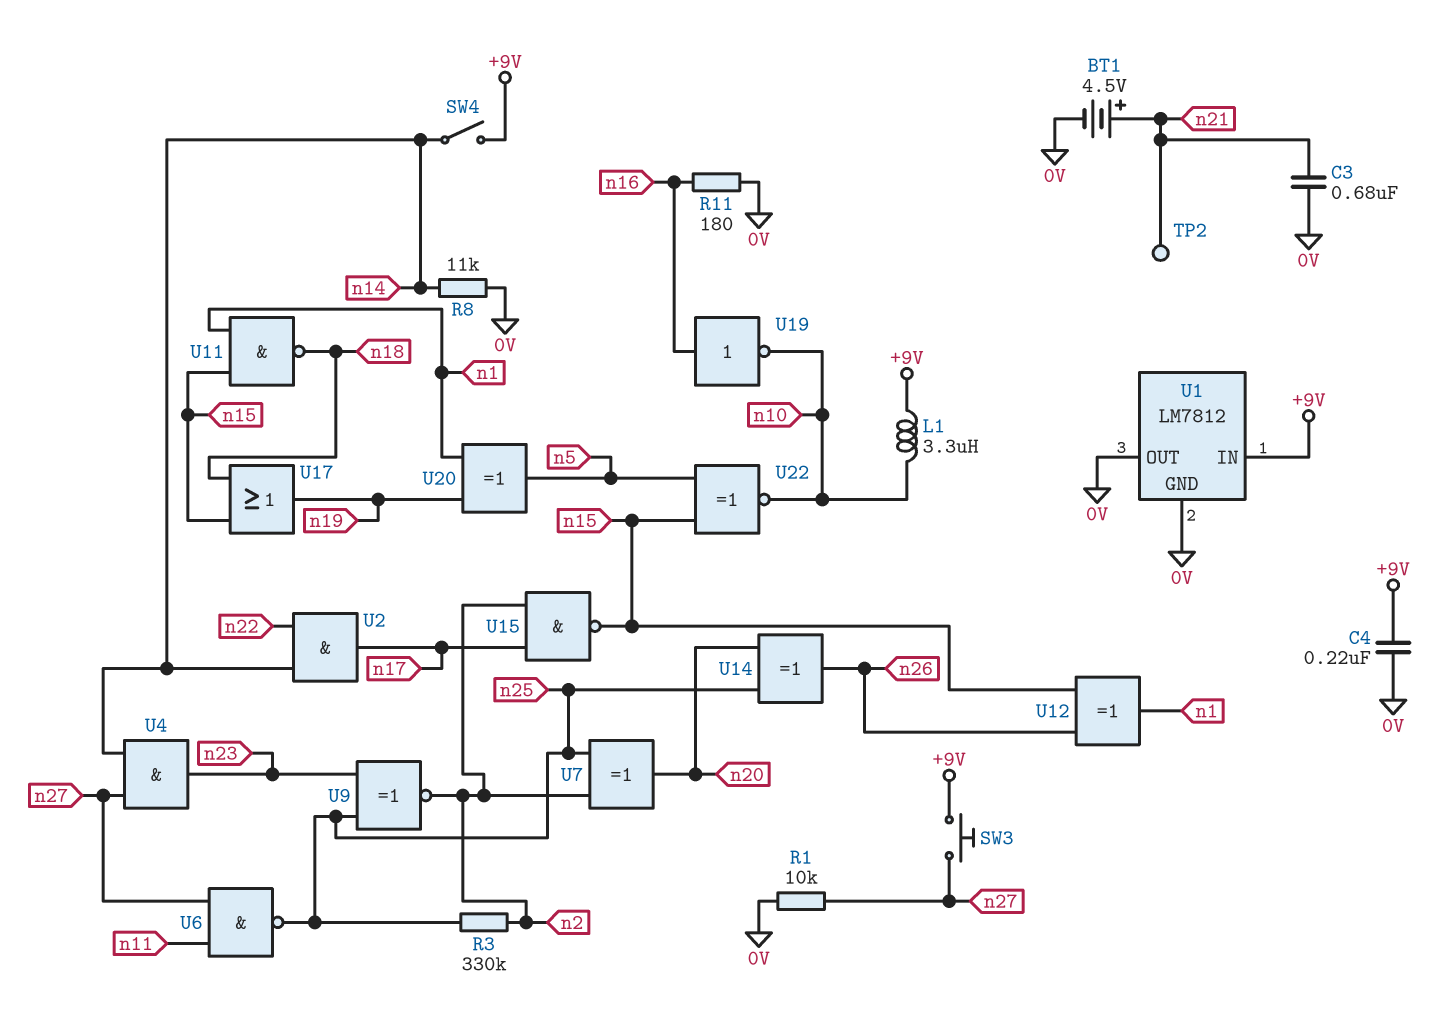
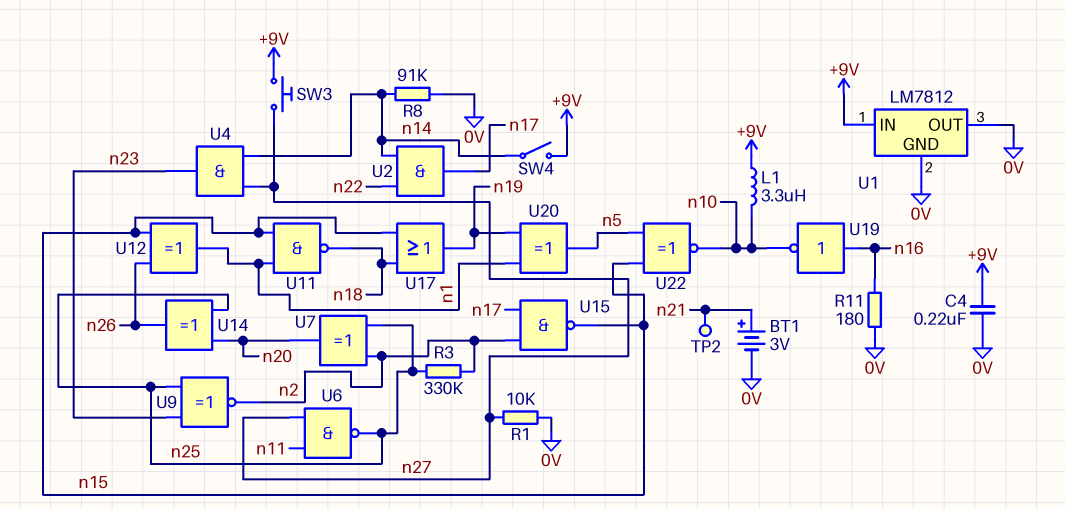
BT1: 4.5V (plus n21, minus 0V) -> 3V (plus n21, minus 0V)
C3: 680nF (0V, n21) -> none
R8: 11k (0V, n14) -> 91k (0V, n14)

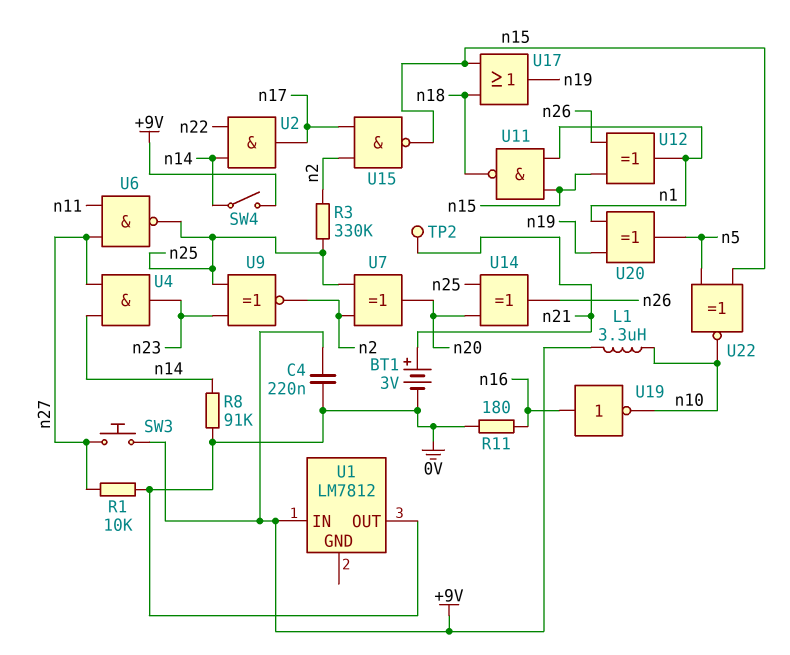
U1 pin GND: 0V -> none

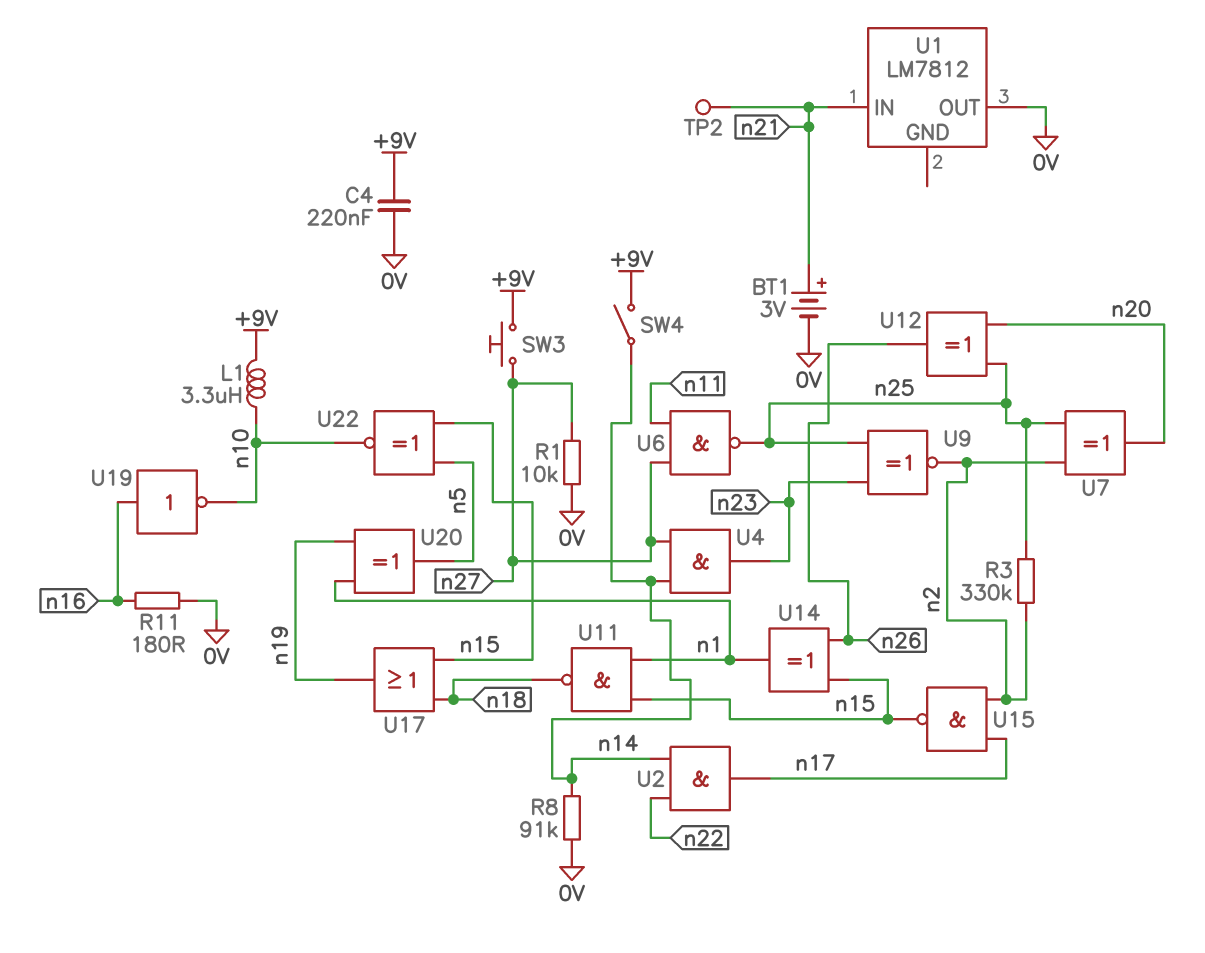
U1 pin IN: +9V -> n21
U12: XOR (in n15, in n26, out n1) -> XOR (in n20, in n25, out n26)
U14: XOR (in n20, in n25, out n26) -> XOR (in n15, in n26, out n1)

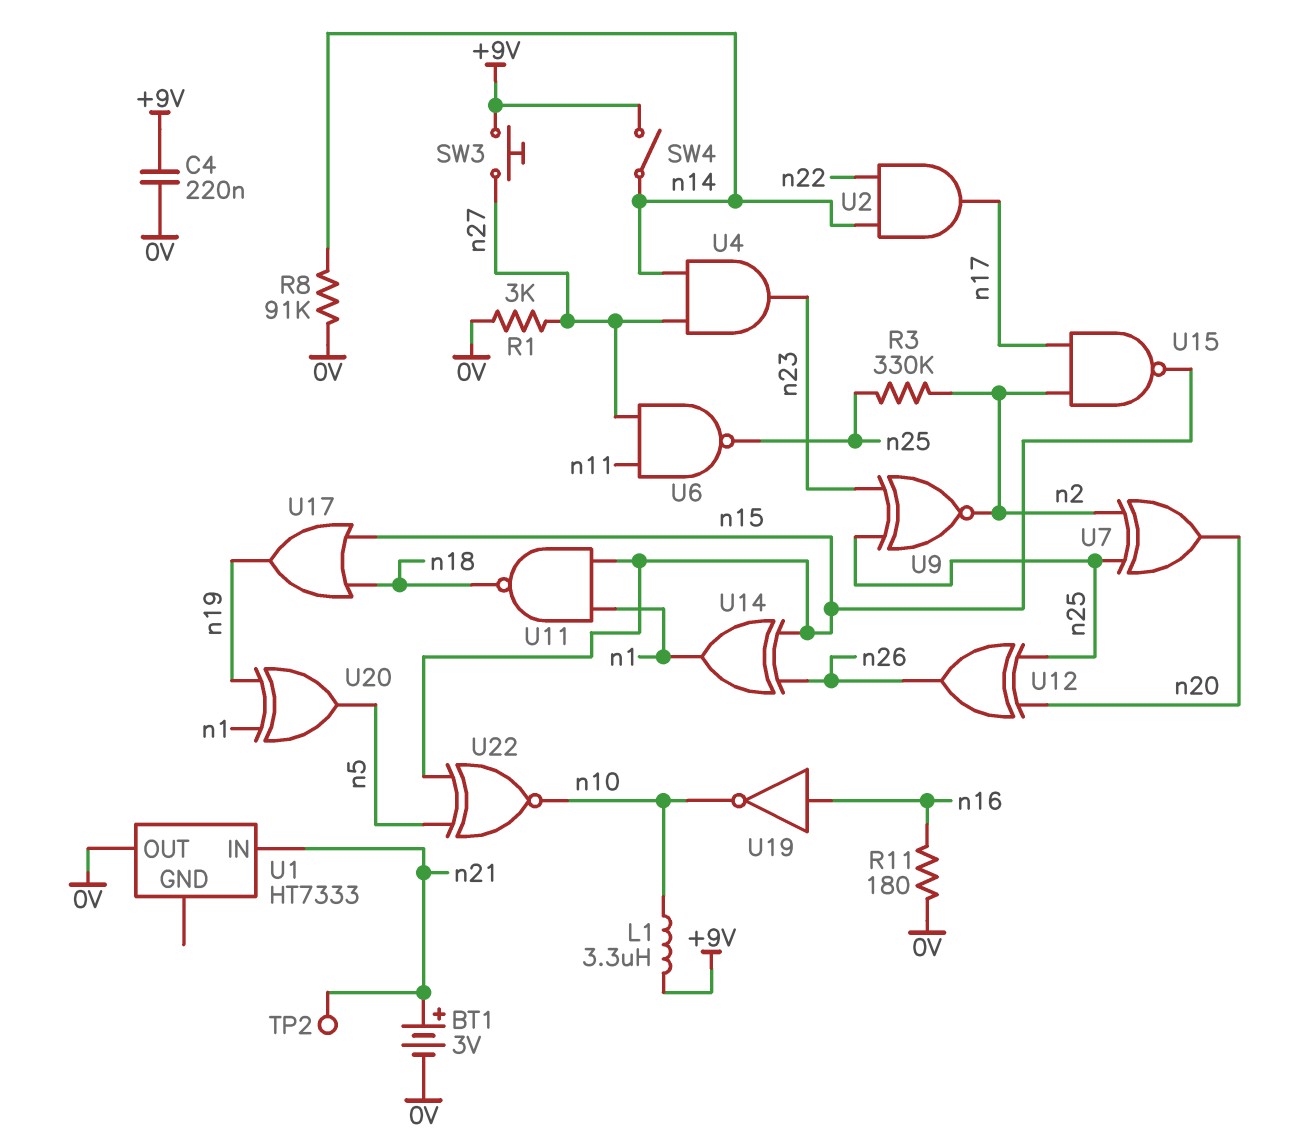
R1: 10k (0V, n27) -> 3k (0V, n27)
U1: LM7812 -> HT7333

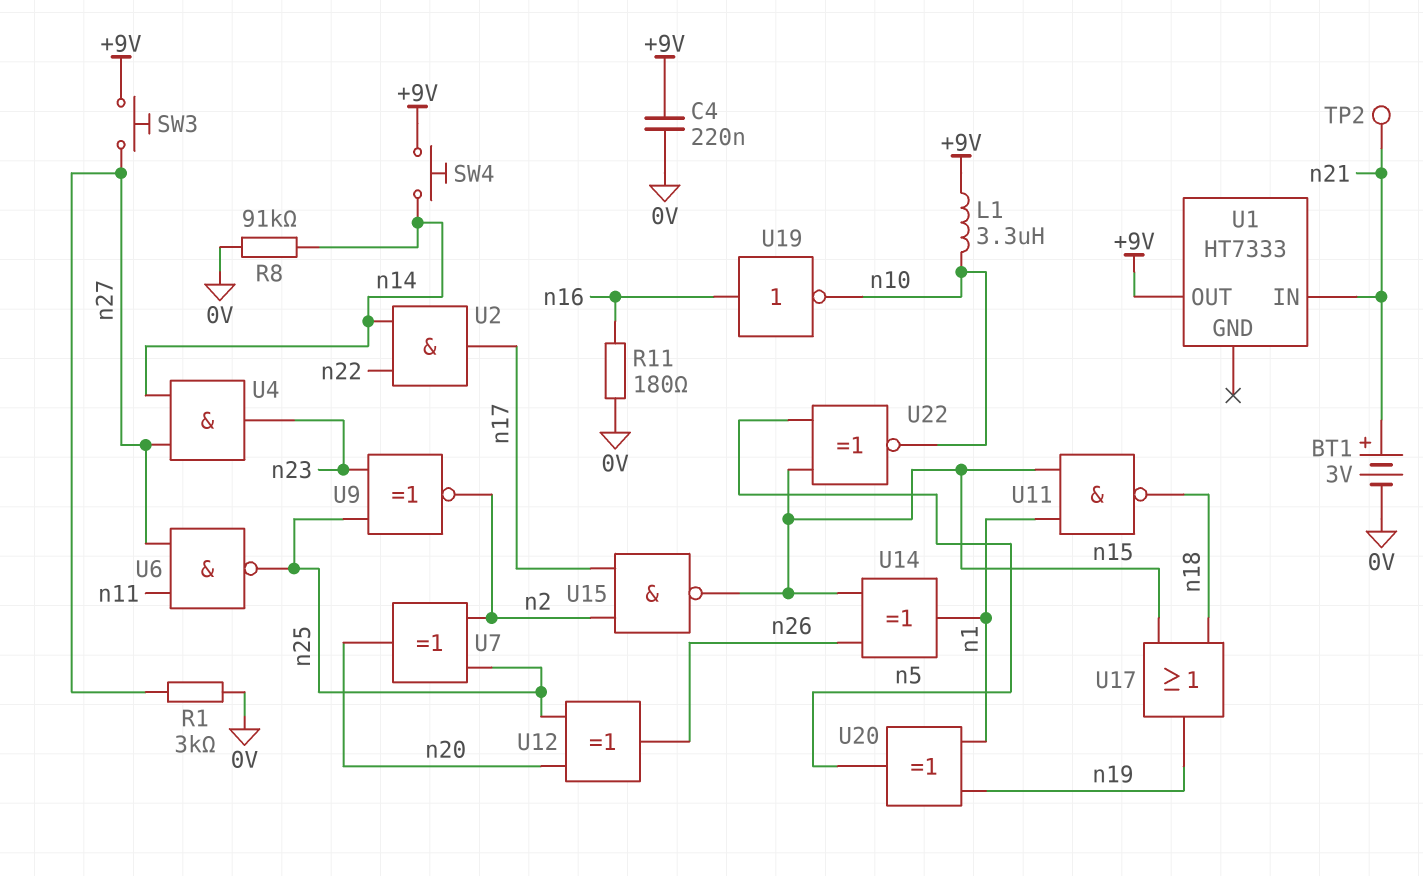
R3: 330k (n2, n25) -> none
SW4: switch (+9V, n14) -> button (+9V, n14)
U1 pin OUT: 0V -> +9V

